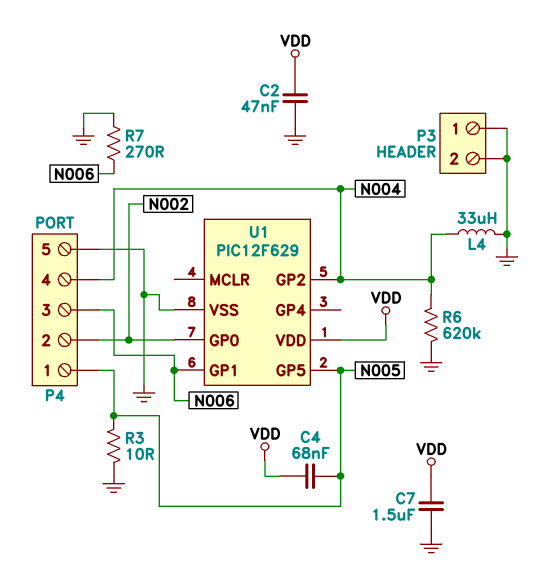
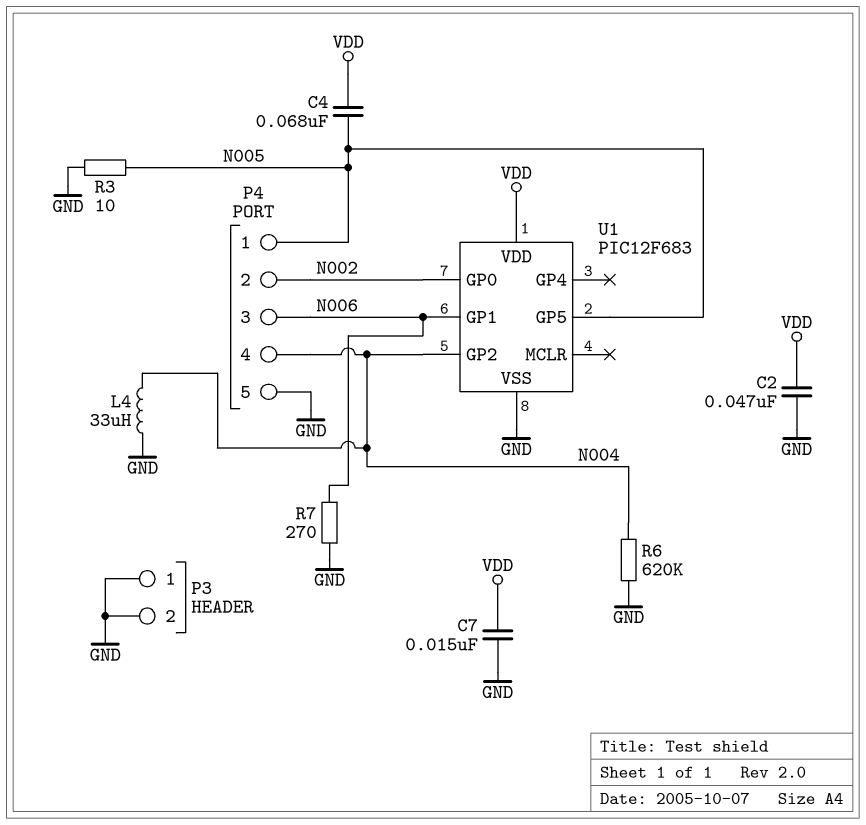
C7: 1.5uF (GND, VDD) -> 15nF (GND, VDD)
U1: PIC12F629 -> PIC12F683

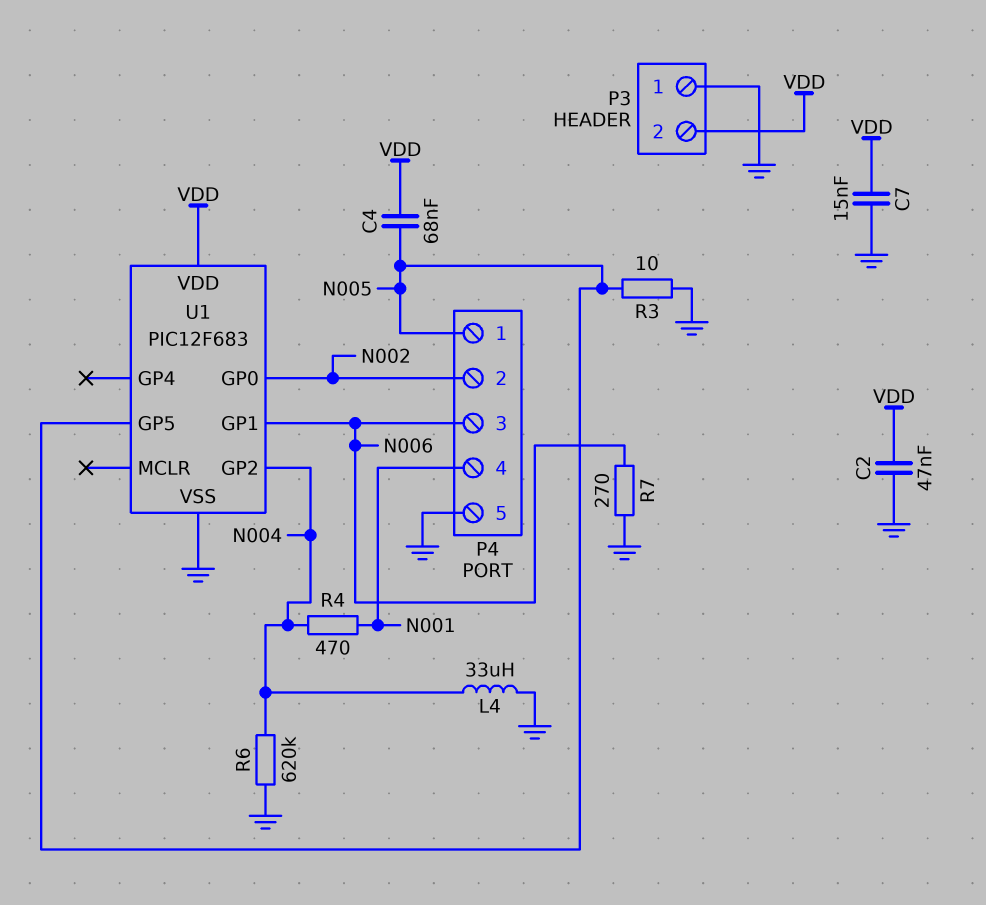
P3 pin 2: GND -> VDD
P4 pin 4: N004 -> N001
R4: none -> 470 (N001, N004)

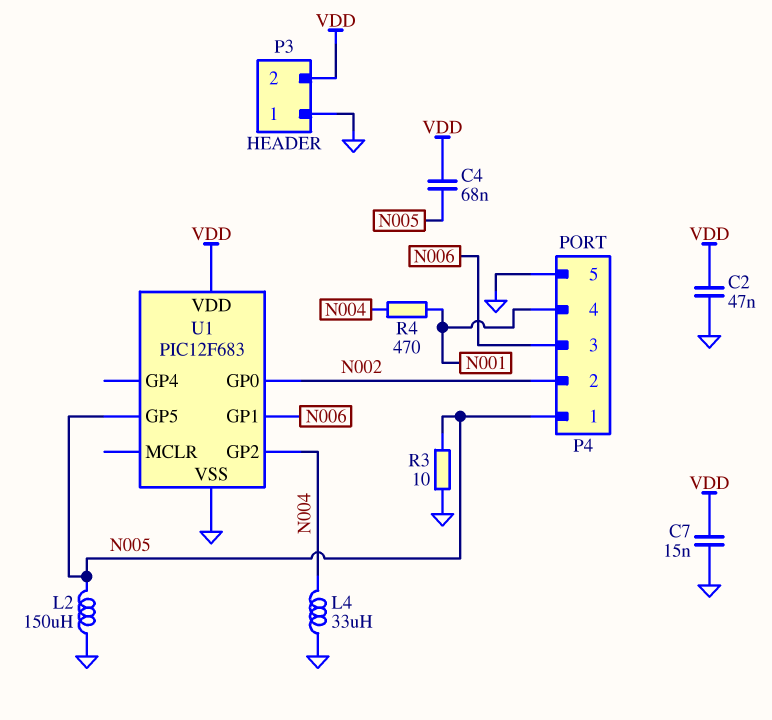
L2: none -> 150uH (GND, N005)
R6: 620k (GND, N004) -> none
R7: 270 (GND, N006) -> none

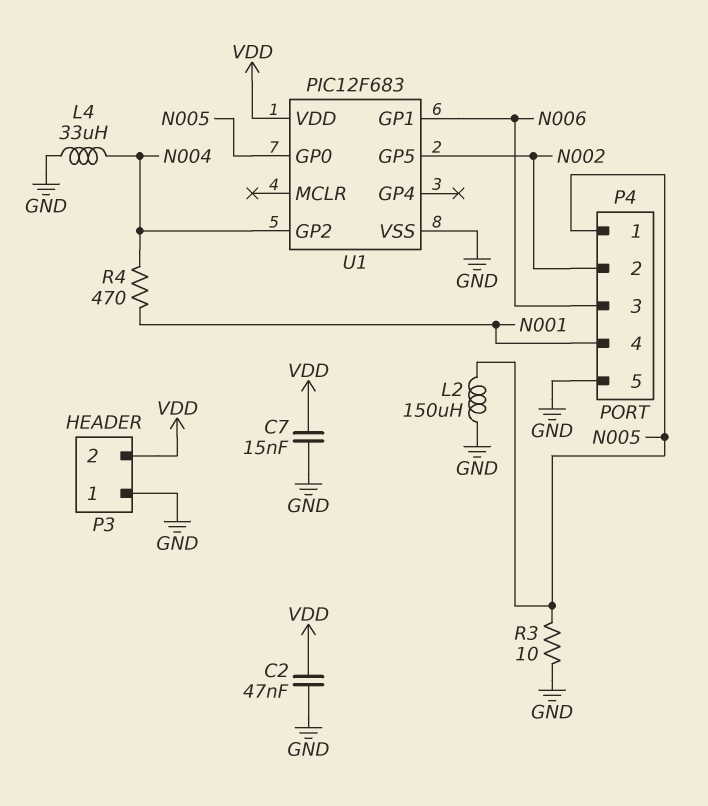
C4: 68nF (N005, VDD) -> none
U1 pin GP0: N002 -> N005
U1 pin GP5: N005 -> N002

